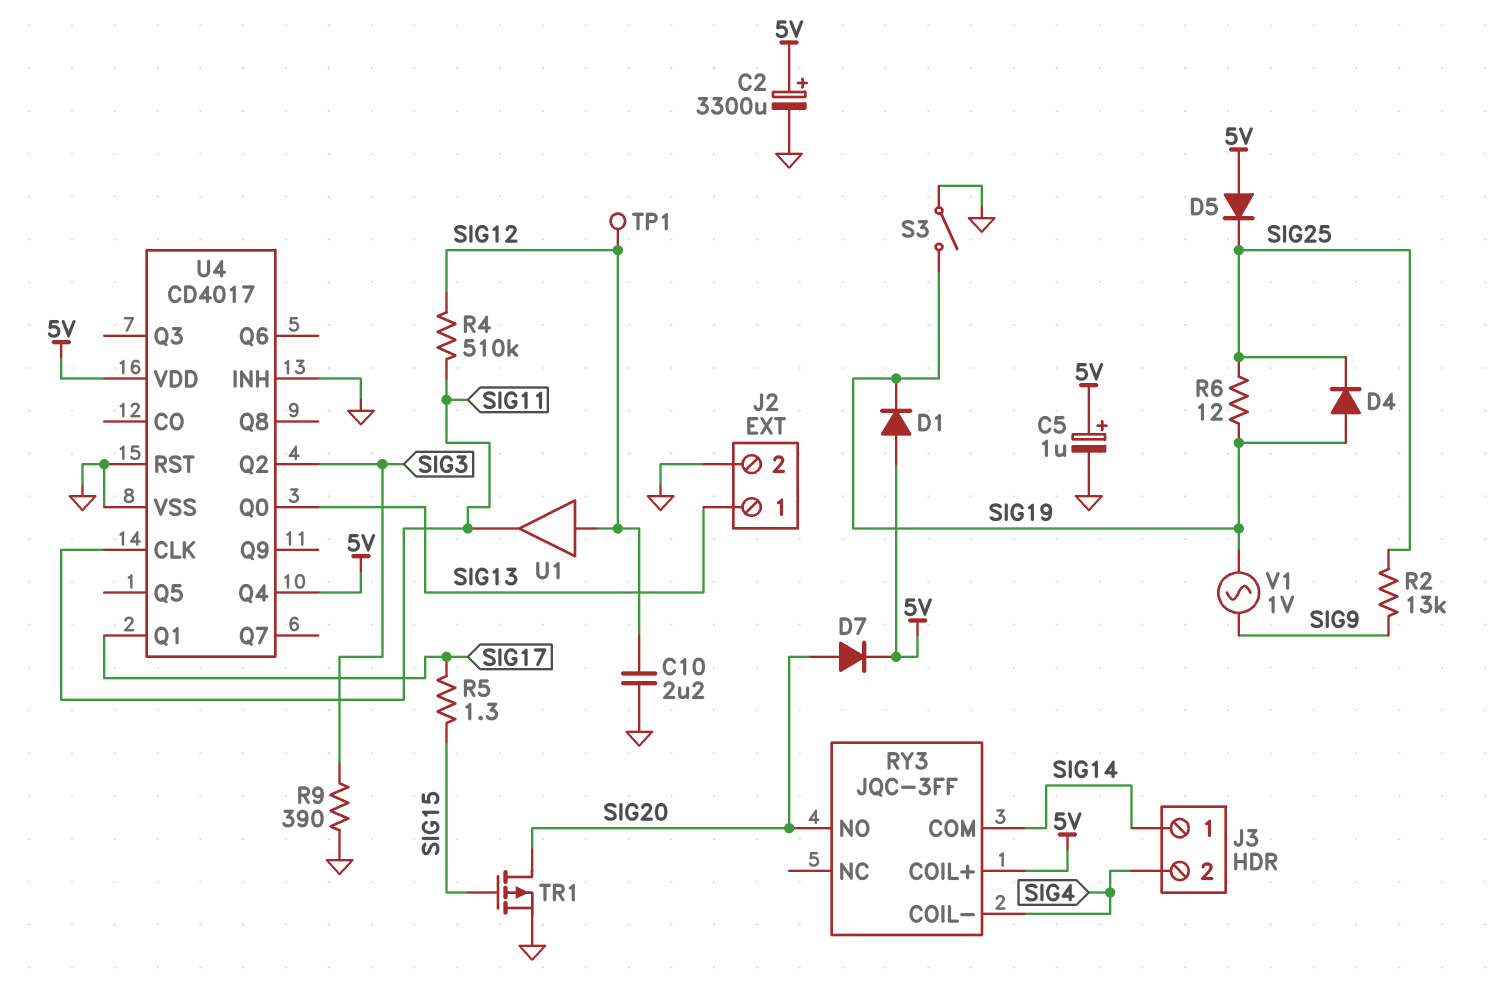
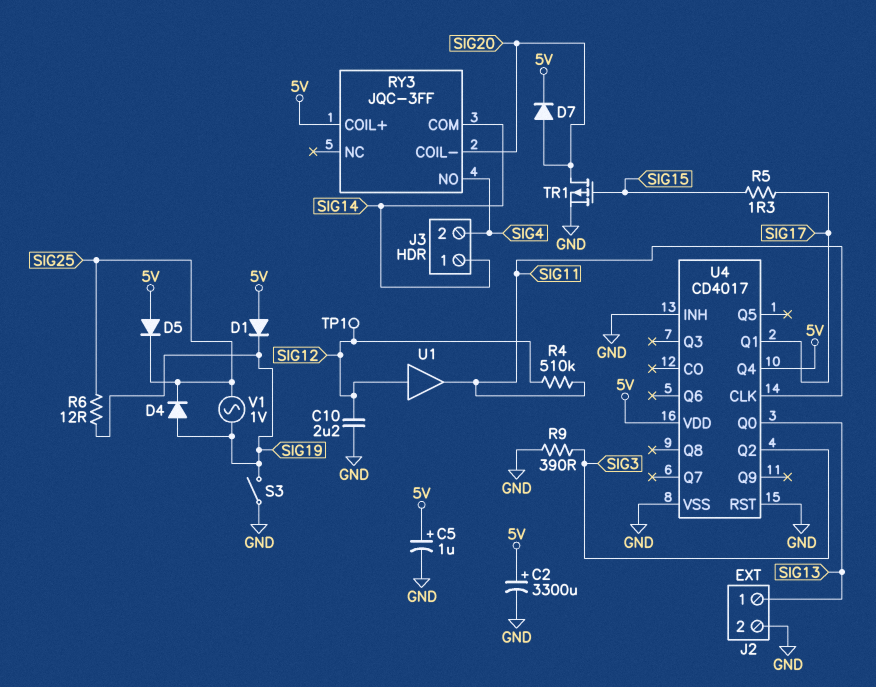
R2: 13k (SIG9, SIG25) -> none
RY3 pin COIL-: SIG4 -> SIG20
RY3 pin NO: SIG20 -> SIG4
V1: AC 1V (SIG9, SIG19) -> AC 1V (SIG19, SIG25)

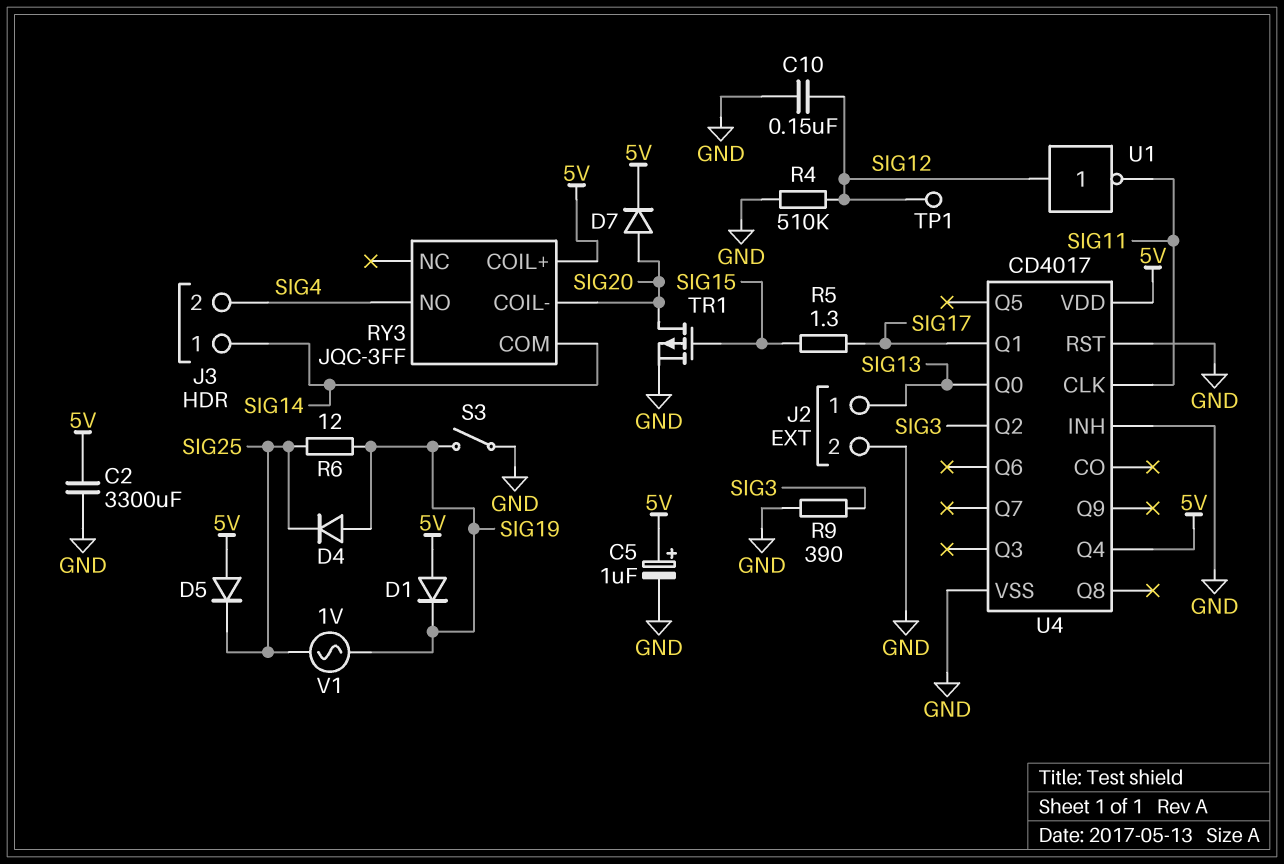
C2: 3300uF (plus 5V, minus GND) -> 3300uF (5V, GND)
C10: 2.2uF (GND, SIG12) -> 150nF (GND, SIG12)
R4: 510k (SIG11, SIG12) -> 510k (GND, SIG12)
U1: buffer (in SIG12, out SIG11) -> NOT (in SIG12, out SIG11)

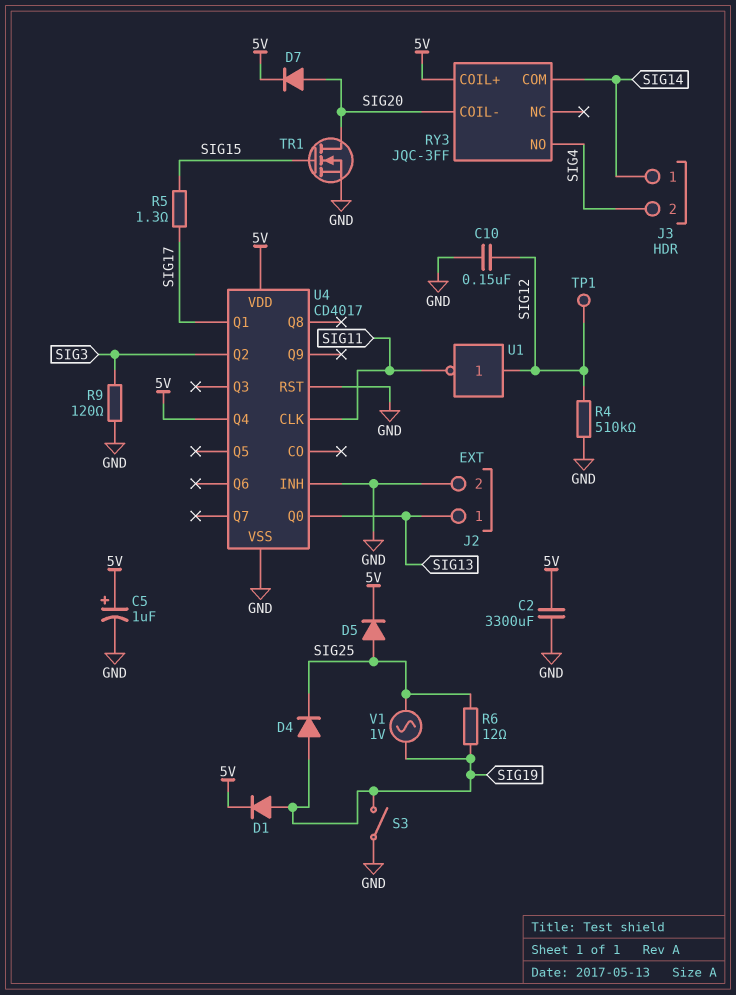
D1: diode (A 5V, K SIG19) -> diode (A SIG19, K 5V)
D5: diode (A 5V, K SIG25) -> diode (A SIG25, K 5V)
R9: 390 (GND, SIG3) -> 120 (GND, SIG3)
TR1: PMOS (G SIG15, D SIG20, S GND) -> NMOS (G SIG15, D SIG20, S GND)

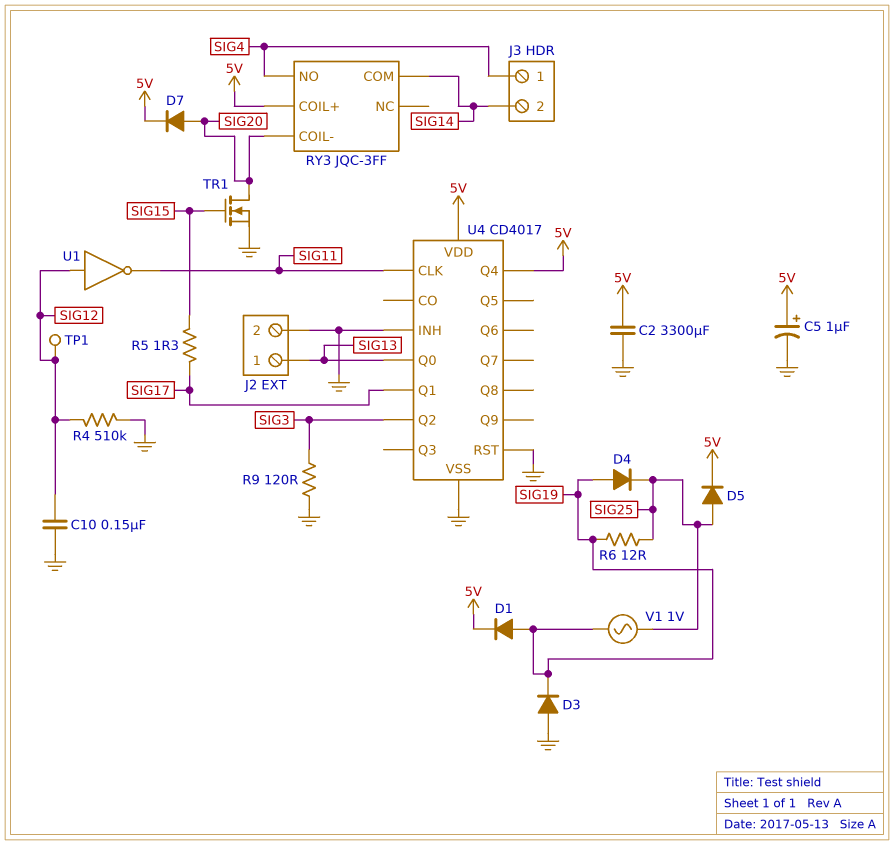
D3: none -> diode (A GND, K SIG19)
J3 pin 1: SIG14 -> SIG4
J3 pin 2: SIG4 -> SIG14
S3: switch (GND, SIG19) -> none

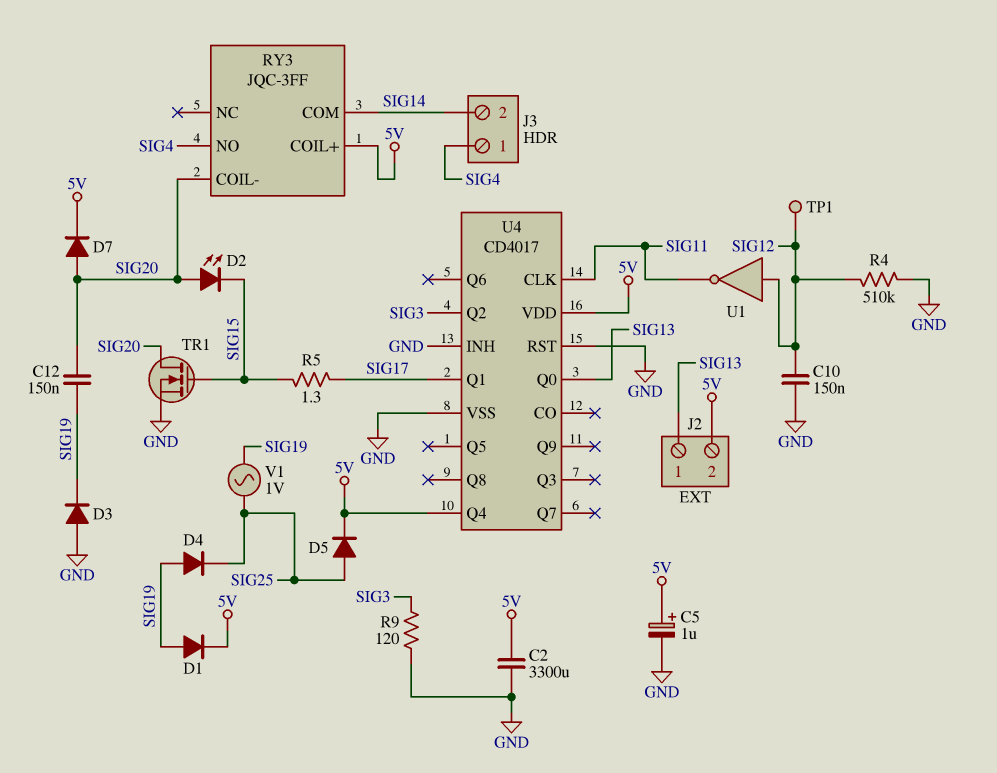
C12: none -> 150nF (SIG19, SIG20)
D2: none -> LED (A SIG20, K SIG15)
J2 pin 2: GND -> 5V
R6: 12 (SIG19, SIG25) -> none

